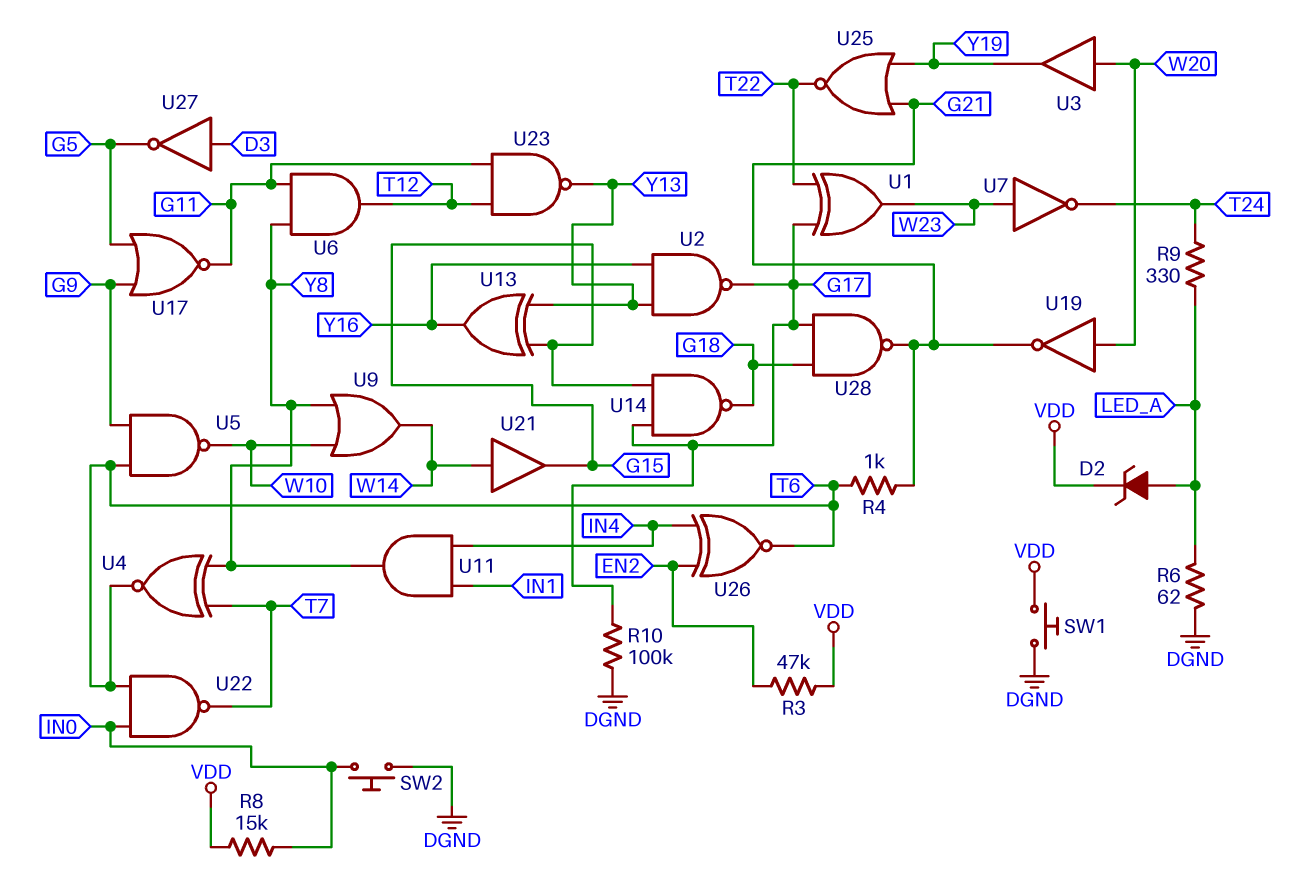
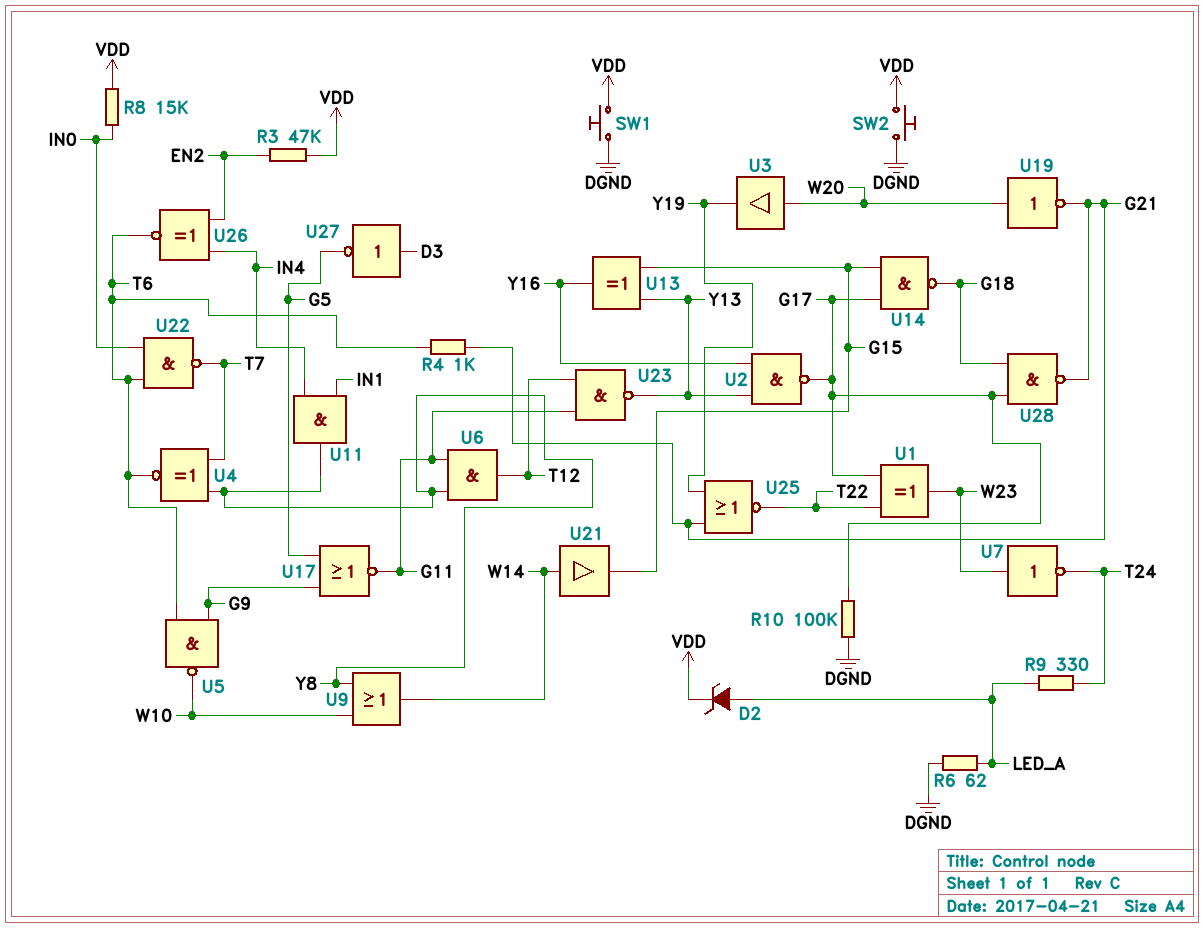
SW2: button (DGND, IN0) -> button (DGND, VDD)

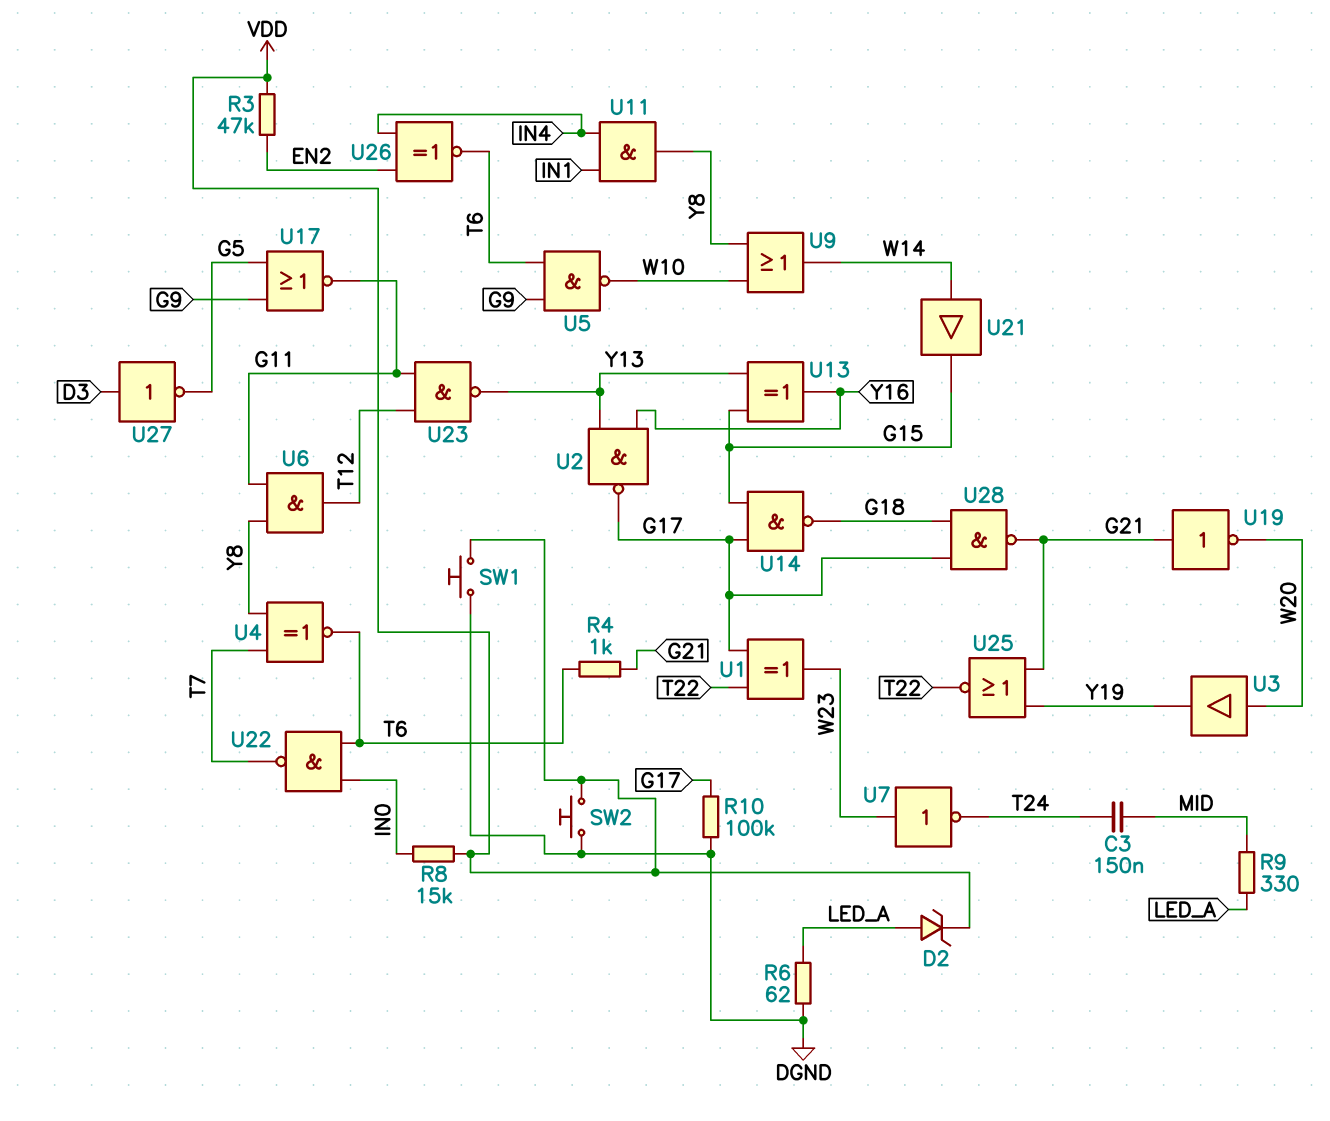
C3: none -> 150nF (MID, T24)
R9: 330 (LED_A, T24) -> 330 (LED_A, MID)
U19: NOT (in W20, out G21) -> NOT (in G21, out W20)

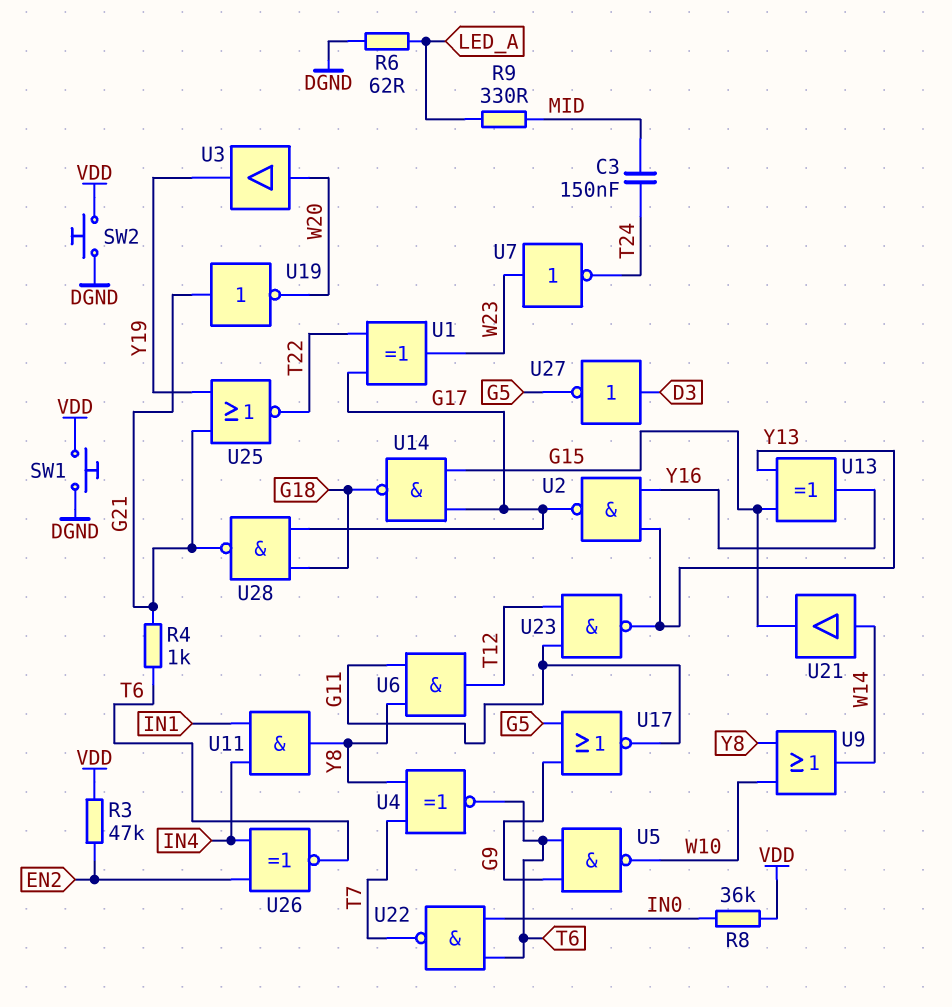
D2: zener (A LED_A, K VDD) -> none
R8: 15k (IN0, VDD) -> 36k (IN0, VDD)
R10: 100k (DGND, G17) -> none

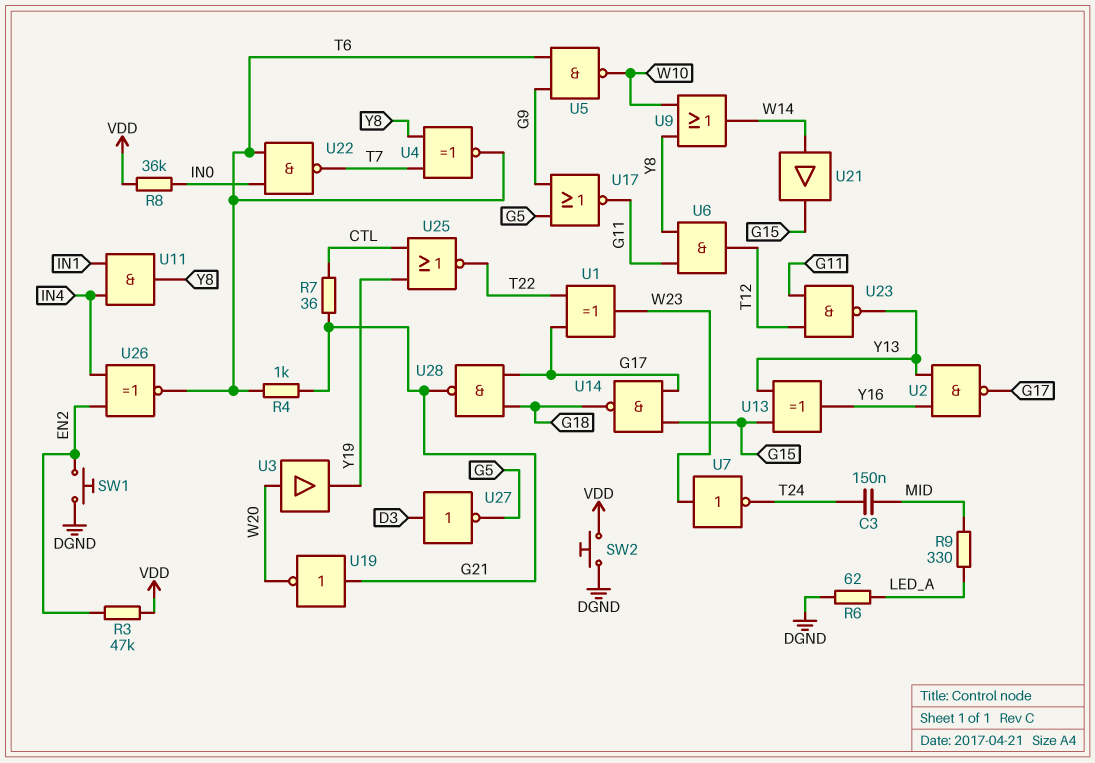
R7: none -> 36 (CTL, G21)
SW1: button (DGND, VDD) -> button (DGND, EN2)
U25: NOR (in G21, in Y19, out T22) -> NOR (in CTL, in Y19, out T22)

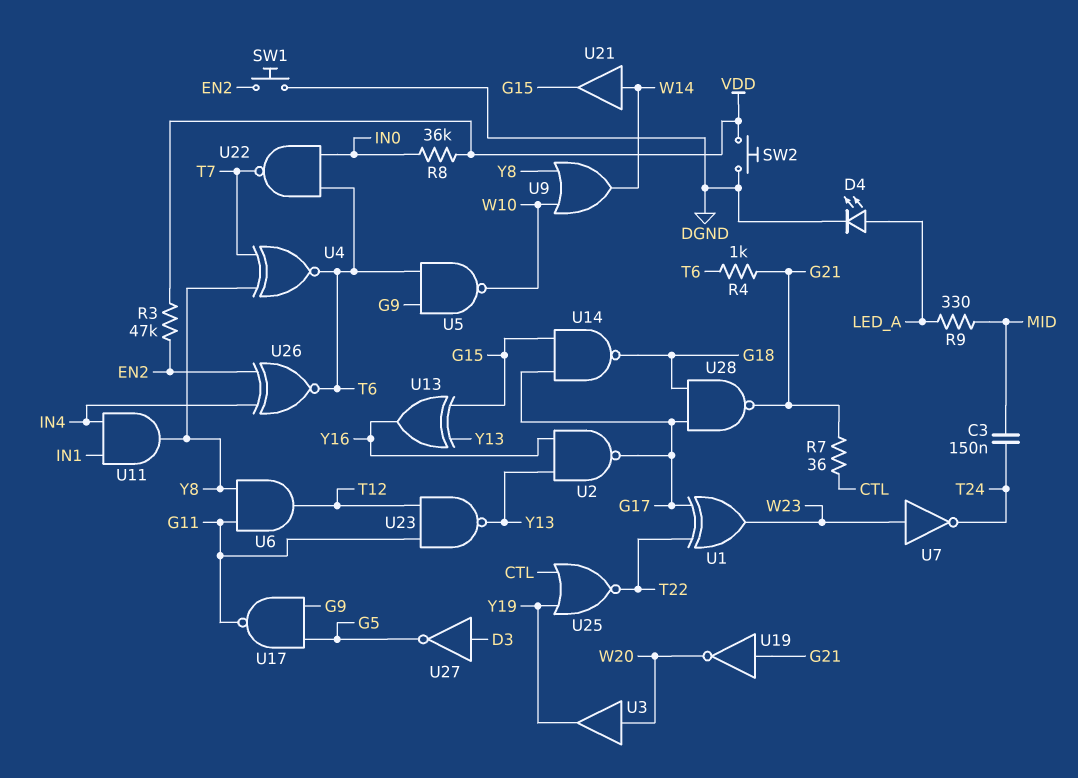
D4: none -> LED (A LED_A, K DGND)
R6: 62 (DGND, LED_A) -> none
U17: NOR (in G5, in G9, out G11) -> NAND (in G5, in G9, out G11)

